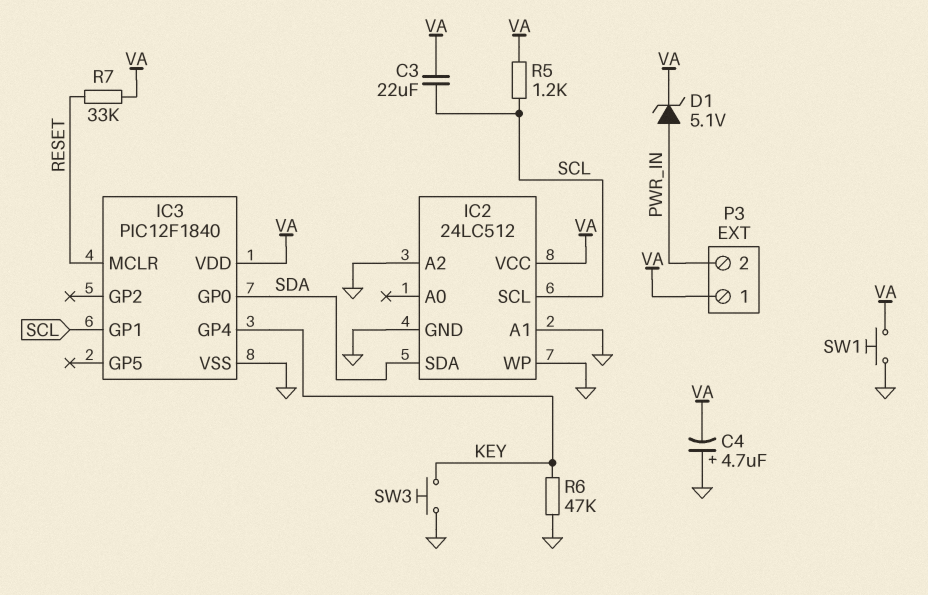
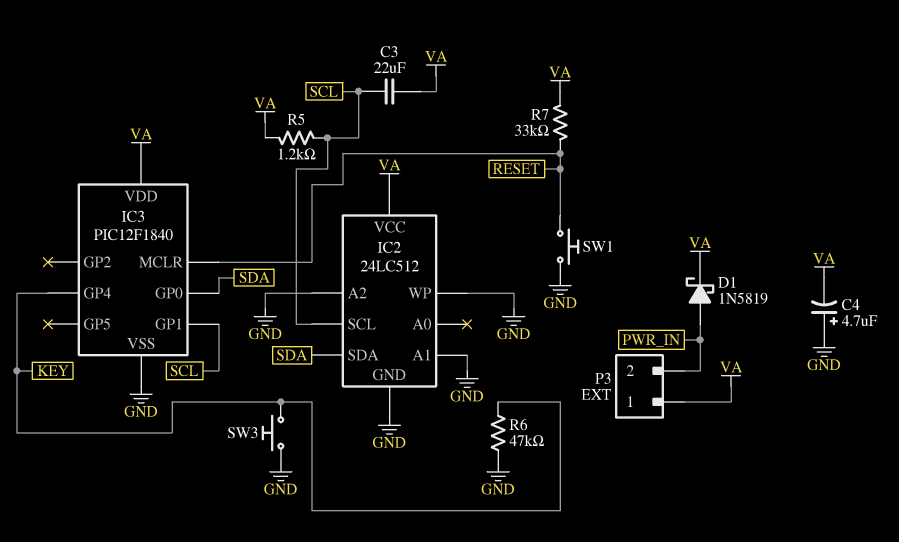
D1: zener 5.1V (A PWR_IN, K VA) -> schottky 1N5819 (A PWR_IN, K VA)
SW1: button (GND, VA) -> button (GND, RESET)

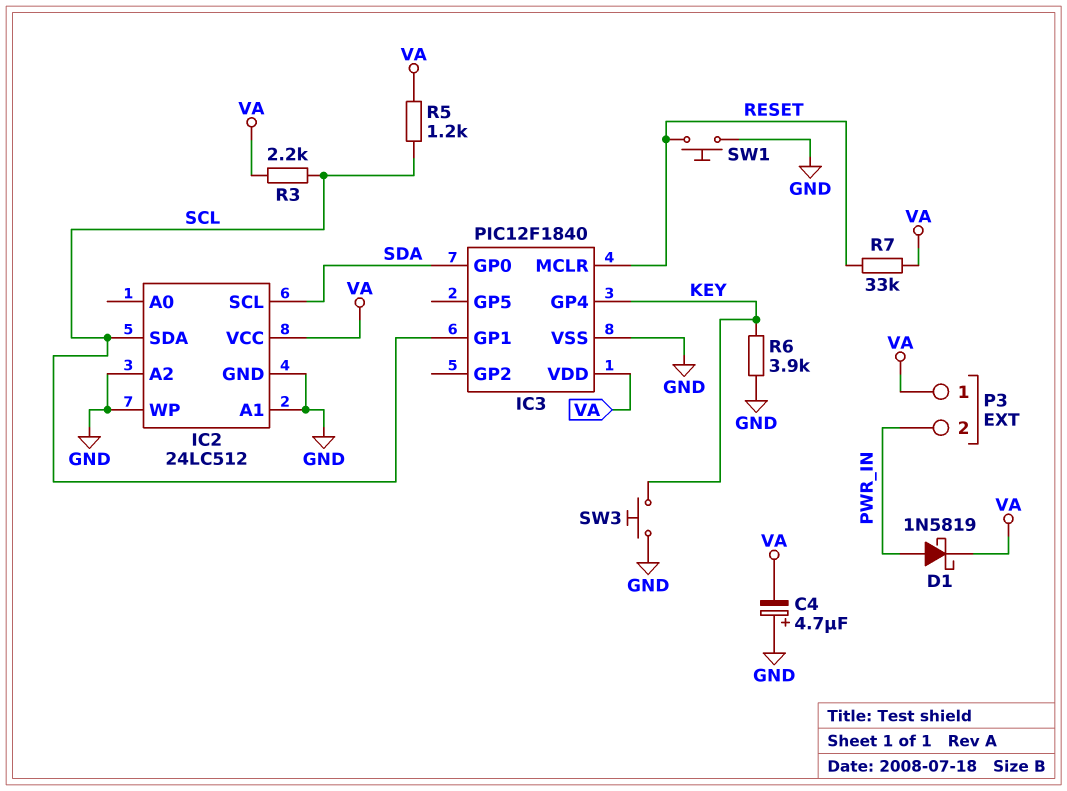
C3: 22uF (SCL, VA) -> none
IC2 pin SCL: SCL -> SDA
IC2 pin SDA: SDA -> SCL
R3: none -> 2.2k (SCL, VA)
R6: 47k (GND, KEY) -> 3.9k (GND, KEY)

